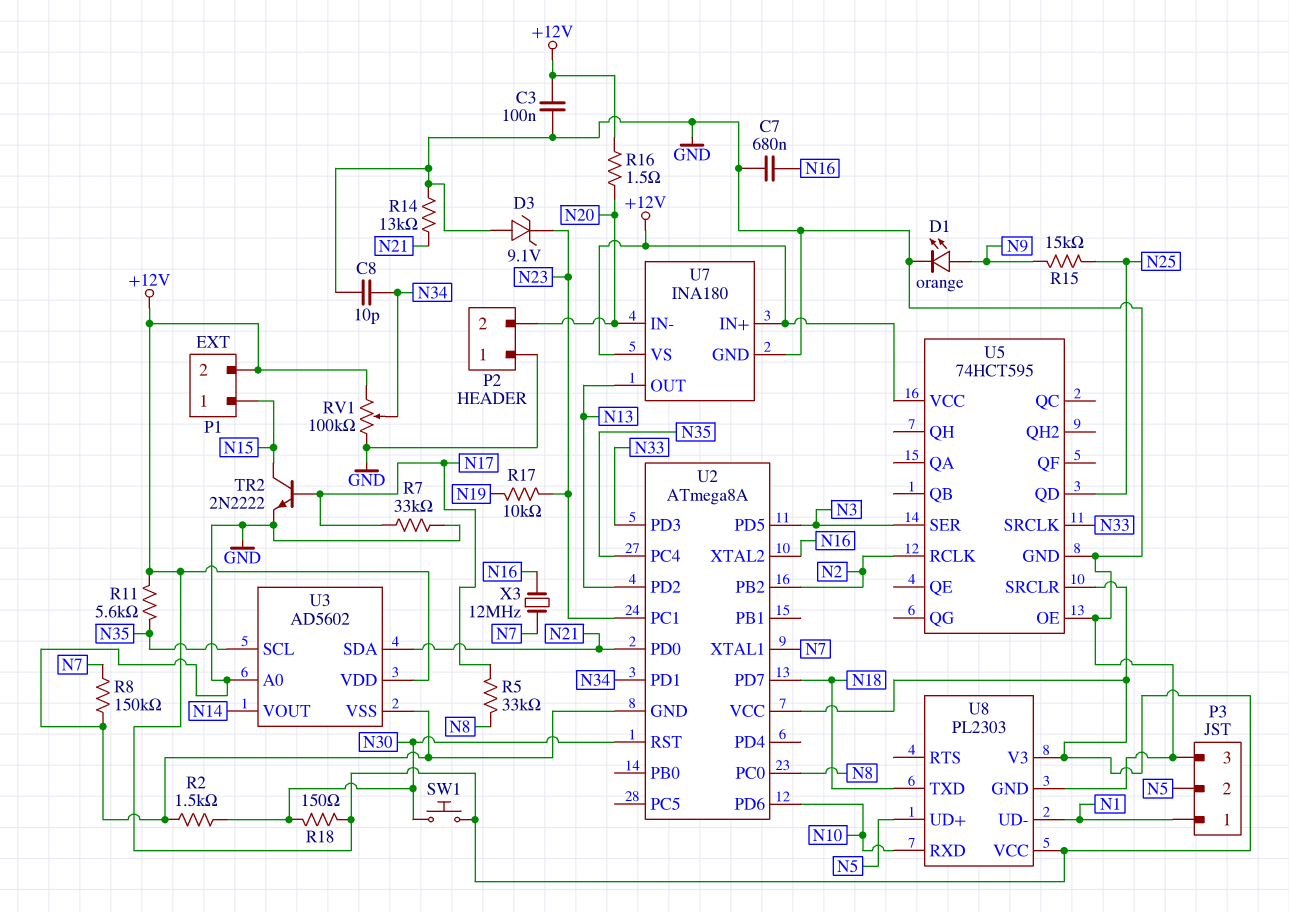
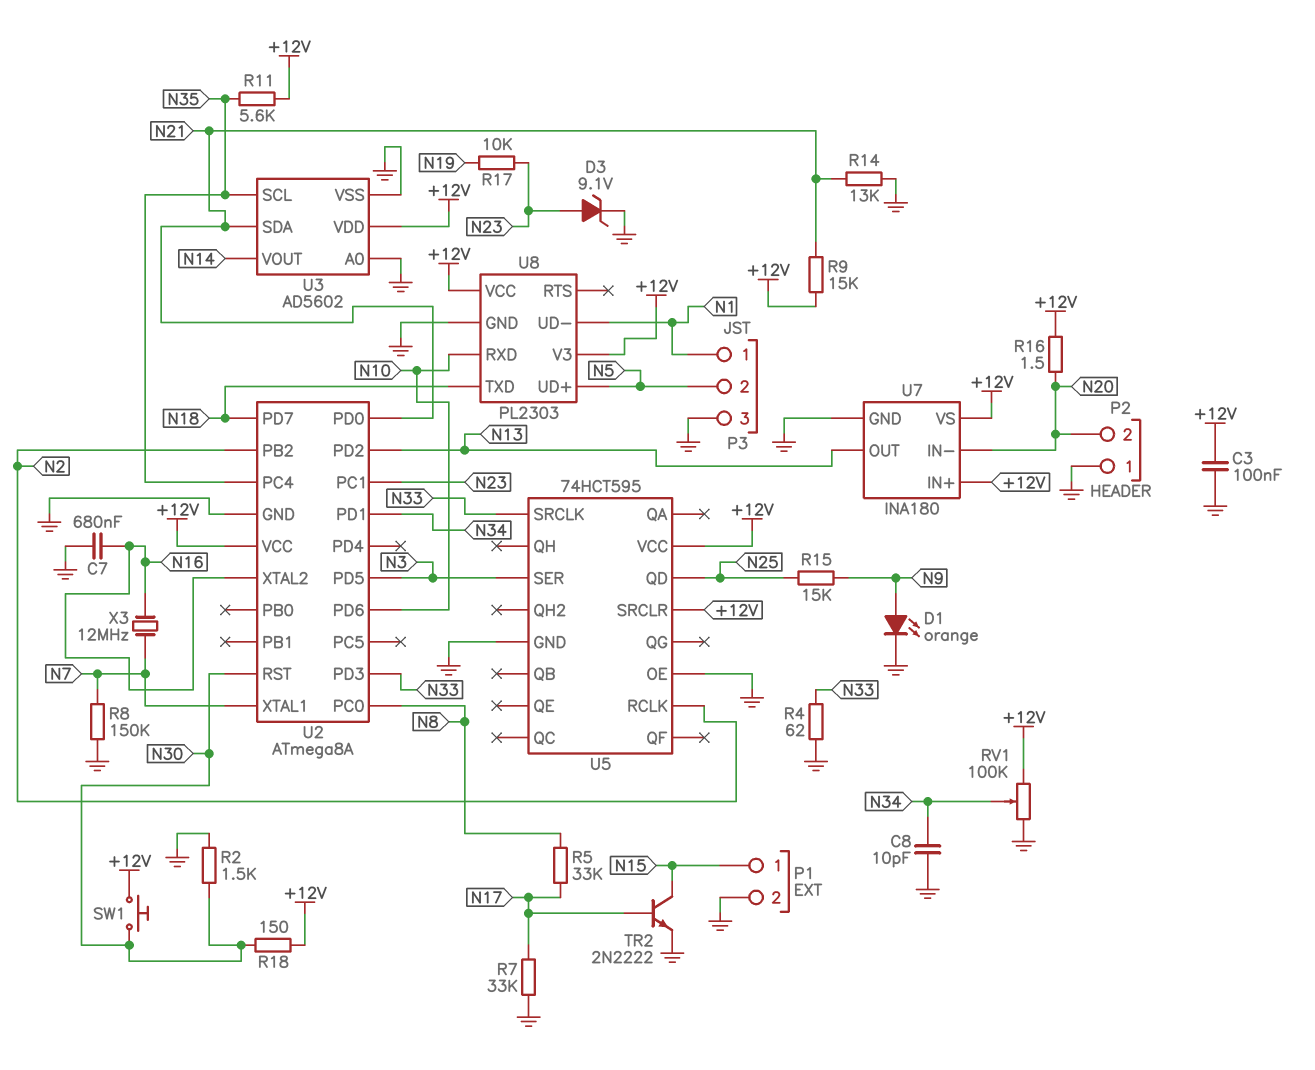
D3: zener 9.1V (A GND, K N23) -> zener 9.1V (A N23, K GND)
P1 pin 2: +12V -> GND
R4: none -> 62 (GND, N33)
R9: none -> 15k (+12V, N21)

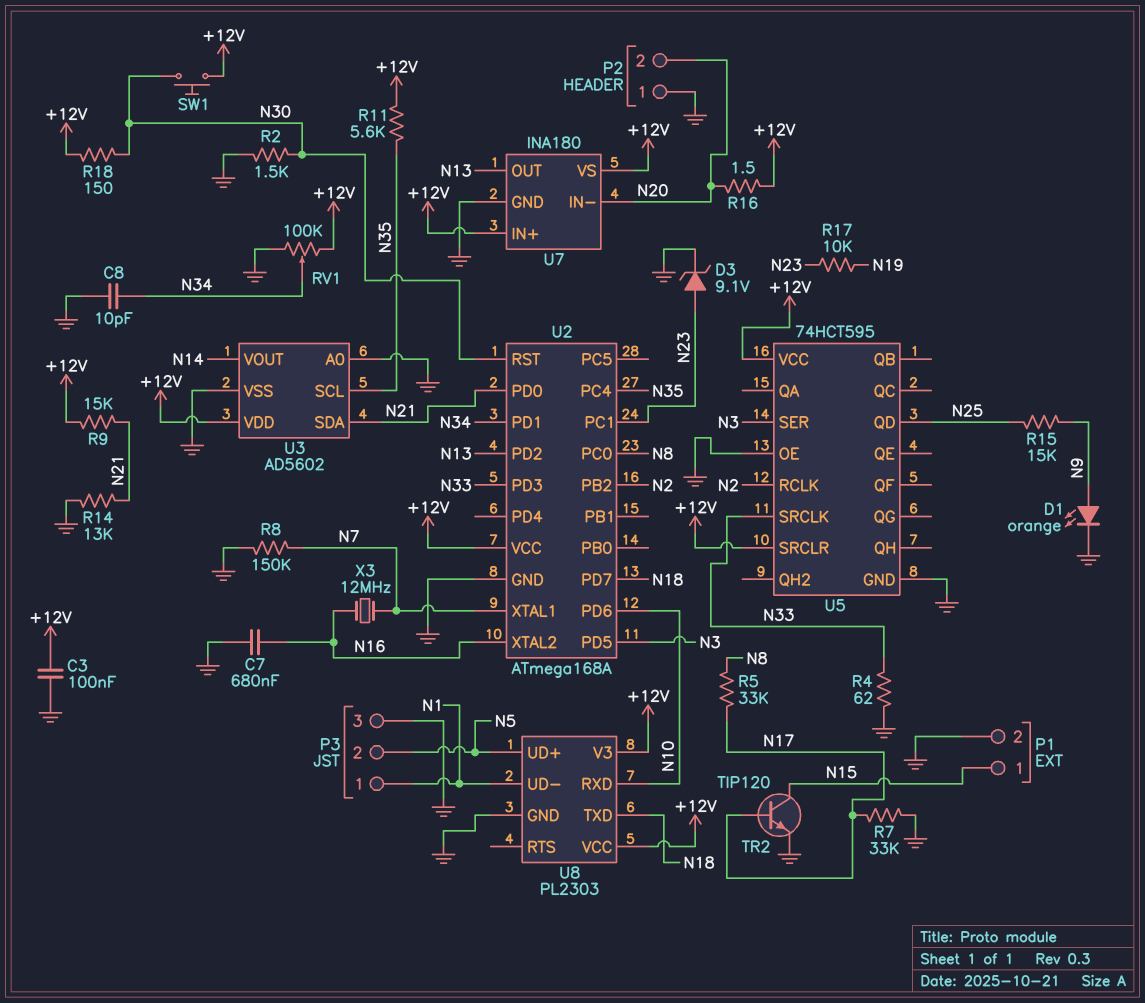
TR2: NPN 2N2222 (B N17, C N15, E GND) -> NPN TIP120 (B N17, C N15, E GND)
U2: ATmega8A -> ATmega168A

